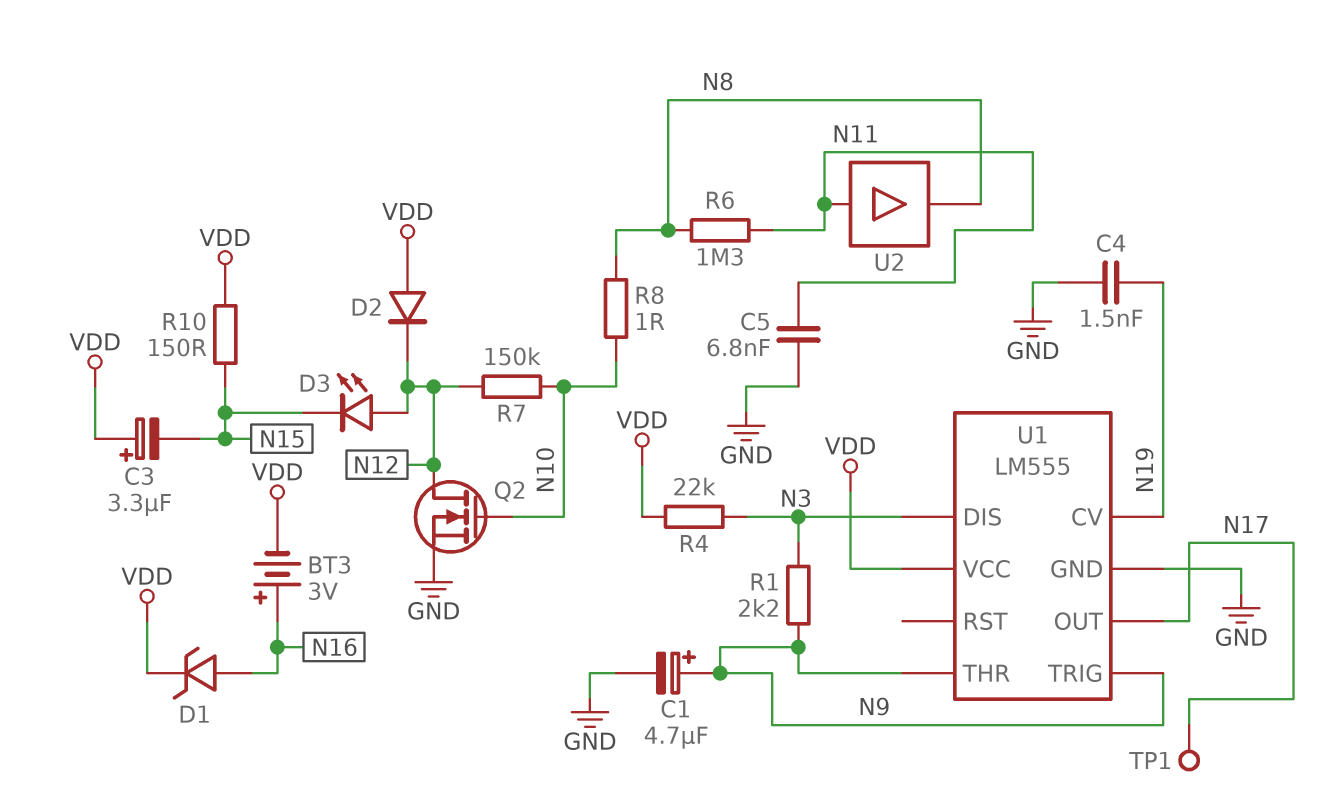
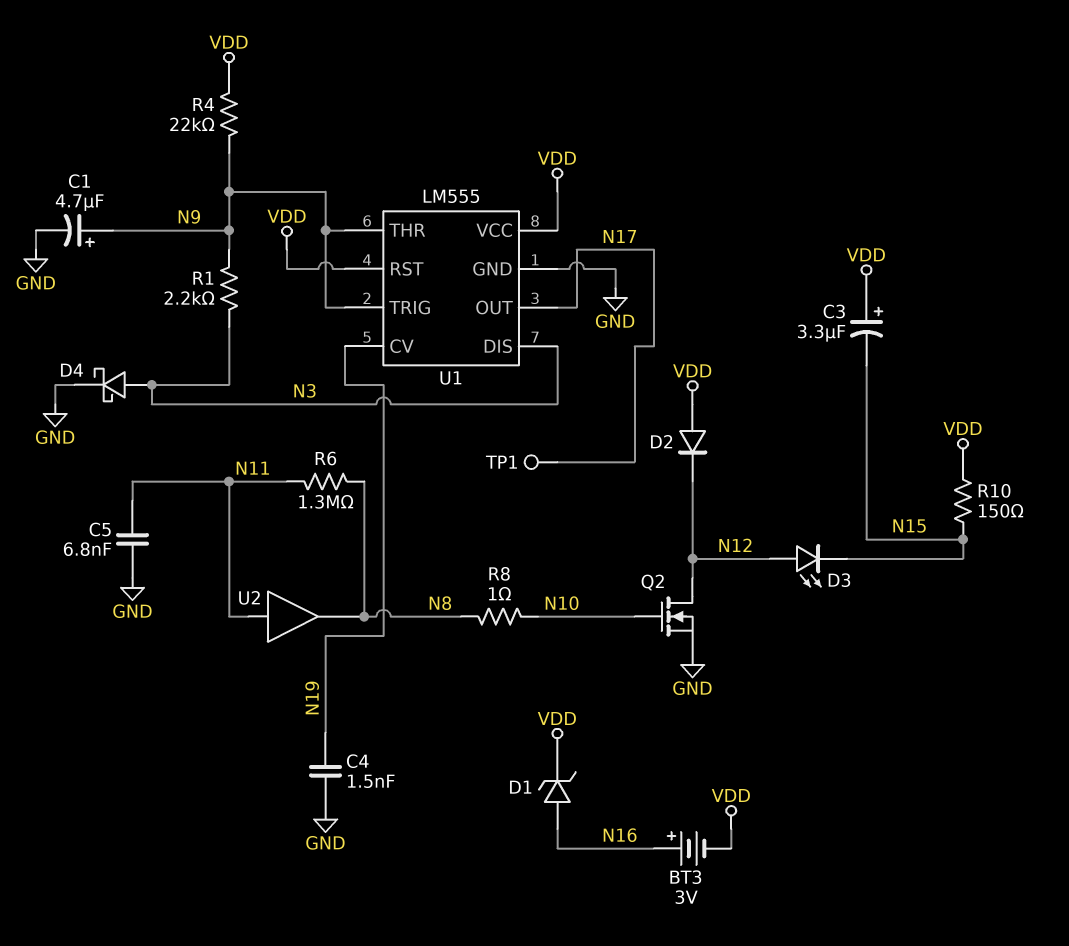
D4: none -> schottky (A N3, K GND)
R4: 22k (N3, VDD) -> 22k (N9, VDD)
R7: 150k (N10, N12) -> none
U1 pin RST: none -> VDD

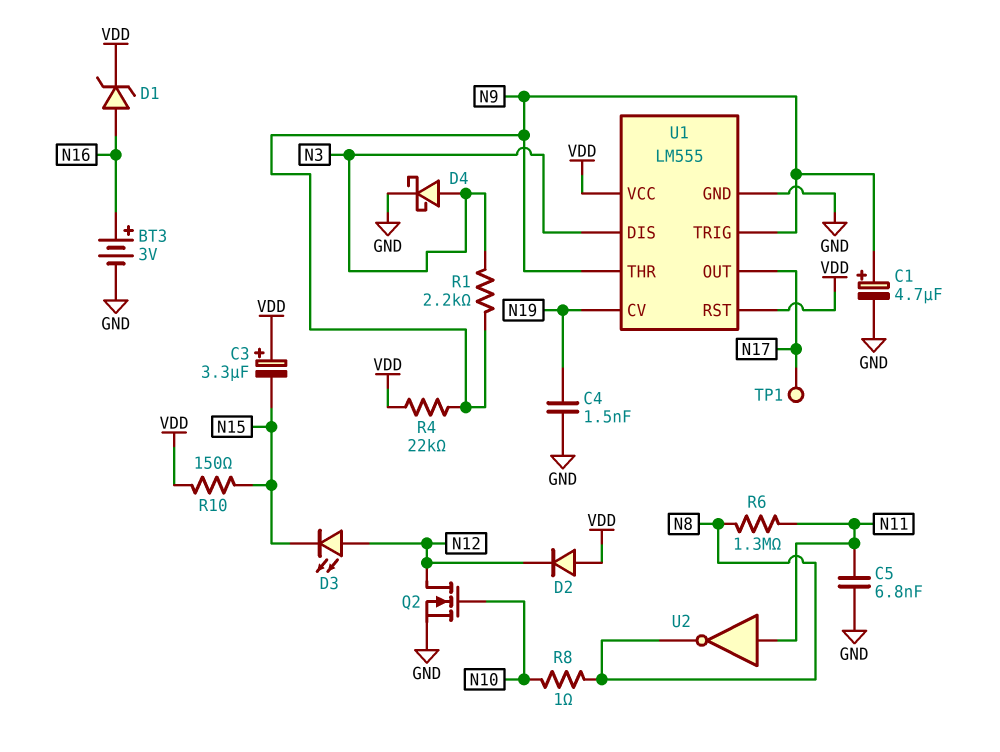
BT3: 3V (plus N16, minus VDD) -> 3V (plus N16, minus GND)
U2: buffer (in N11, out N8) -> NOT (in N11, out N8)

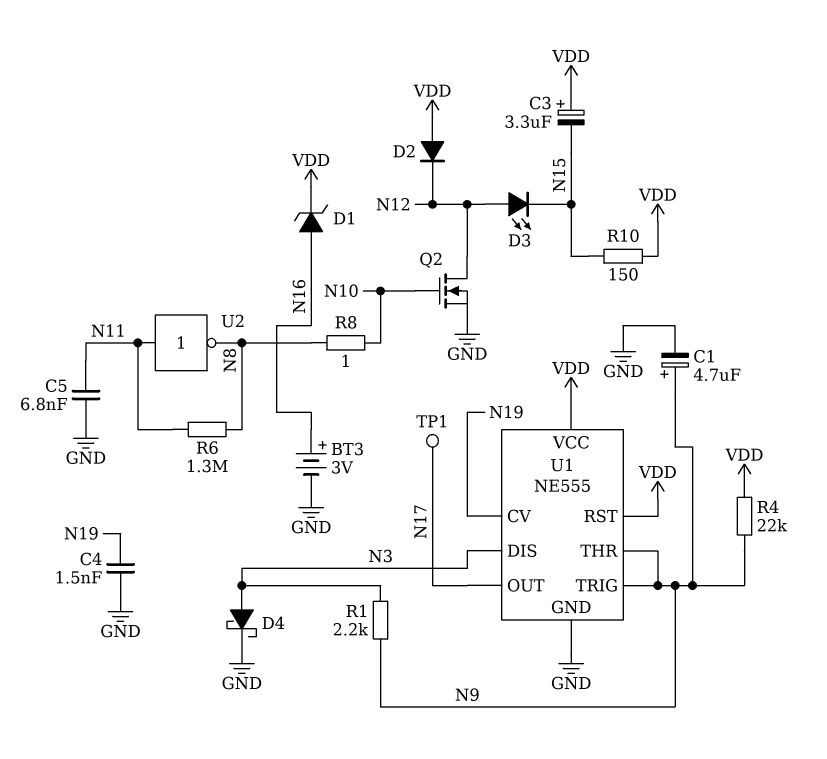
U1: LM555 -> NE555

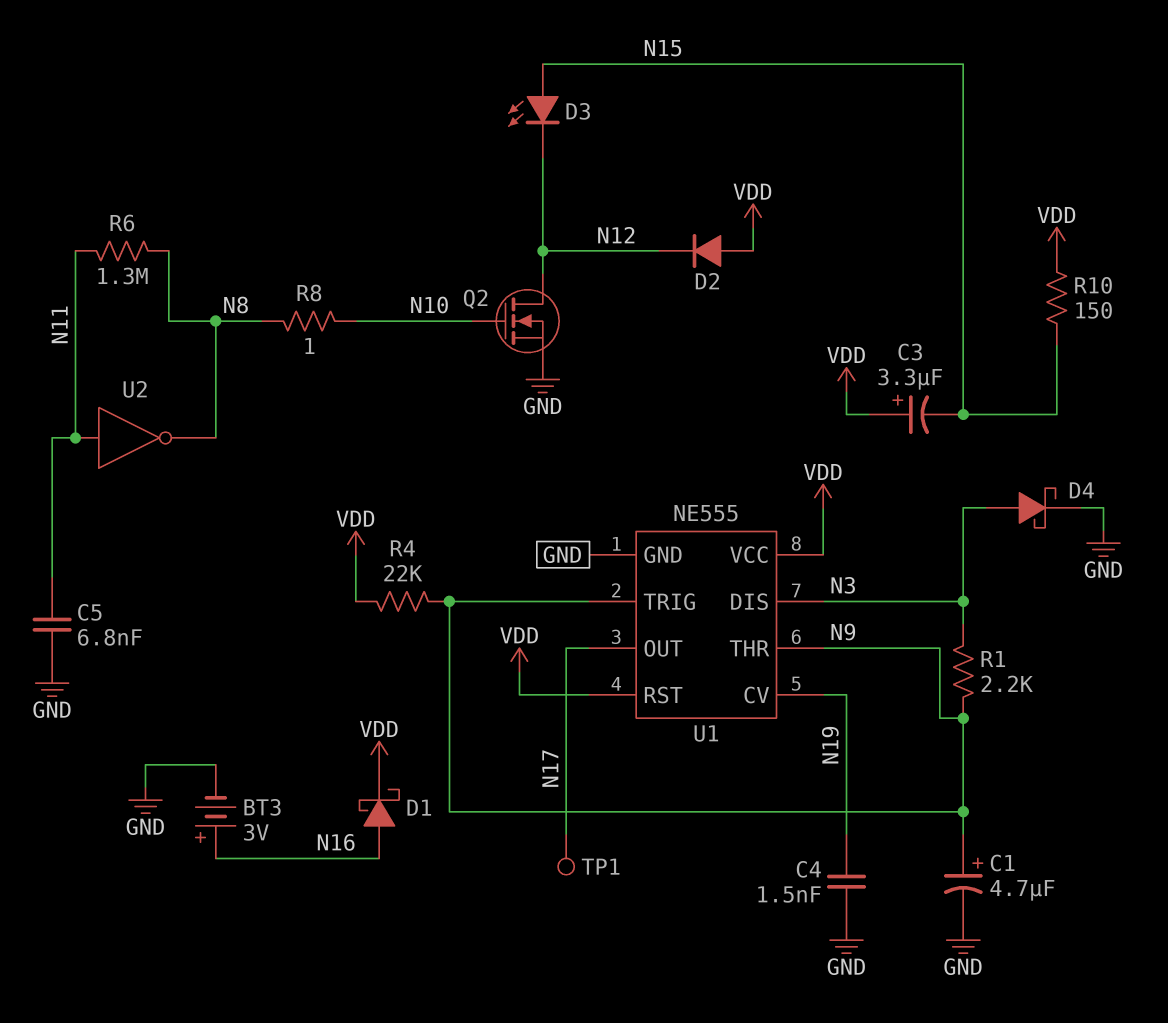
D1: zener (A N16, K VDD) -> schottky (A N16, K VDD)
D3: LED (A N12, K N15) -> LED (A N15, K N12)

